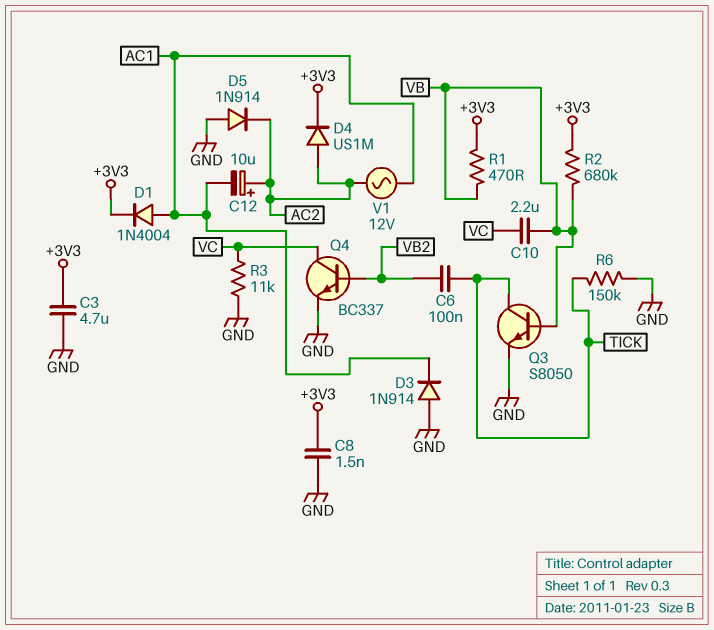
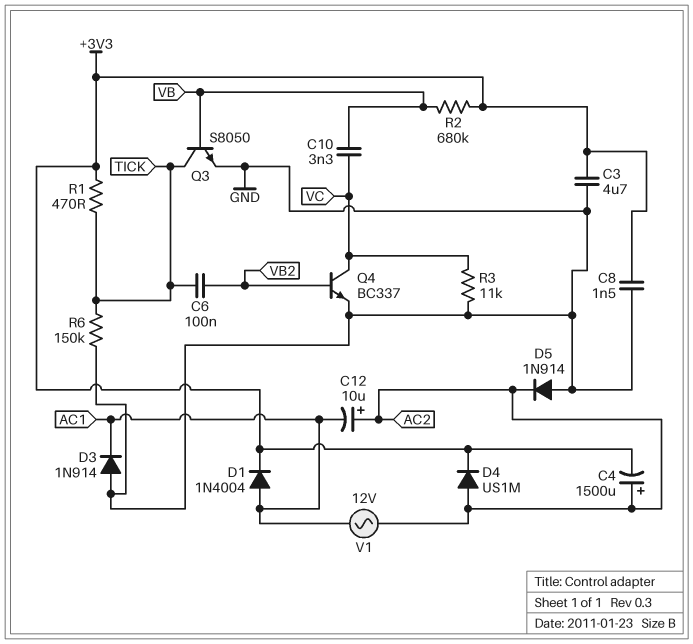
C4: none -> 1500uF (plus AC2, minus +3V3)
C10: 2.2uF (VB, VC) -> 3.3nF (VB, VC)
R1: 470 (+3V3, VB) -> 470 (+3V3, TICK)

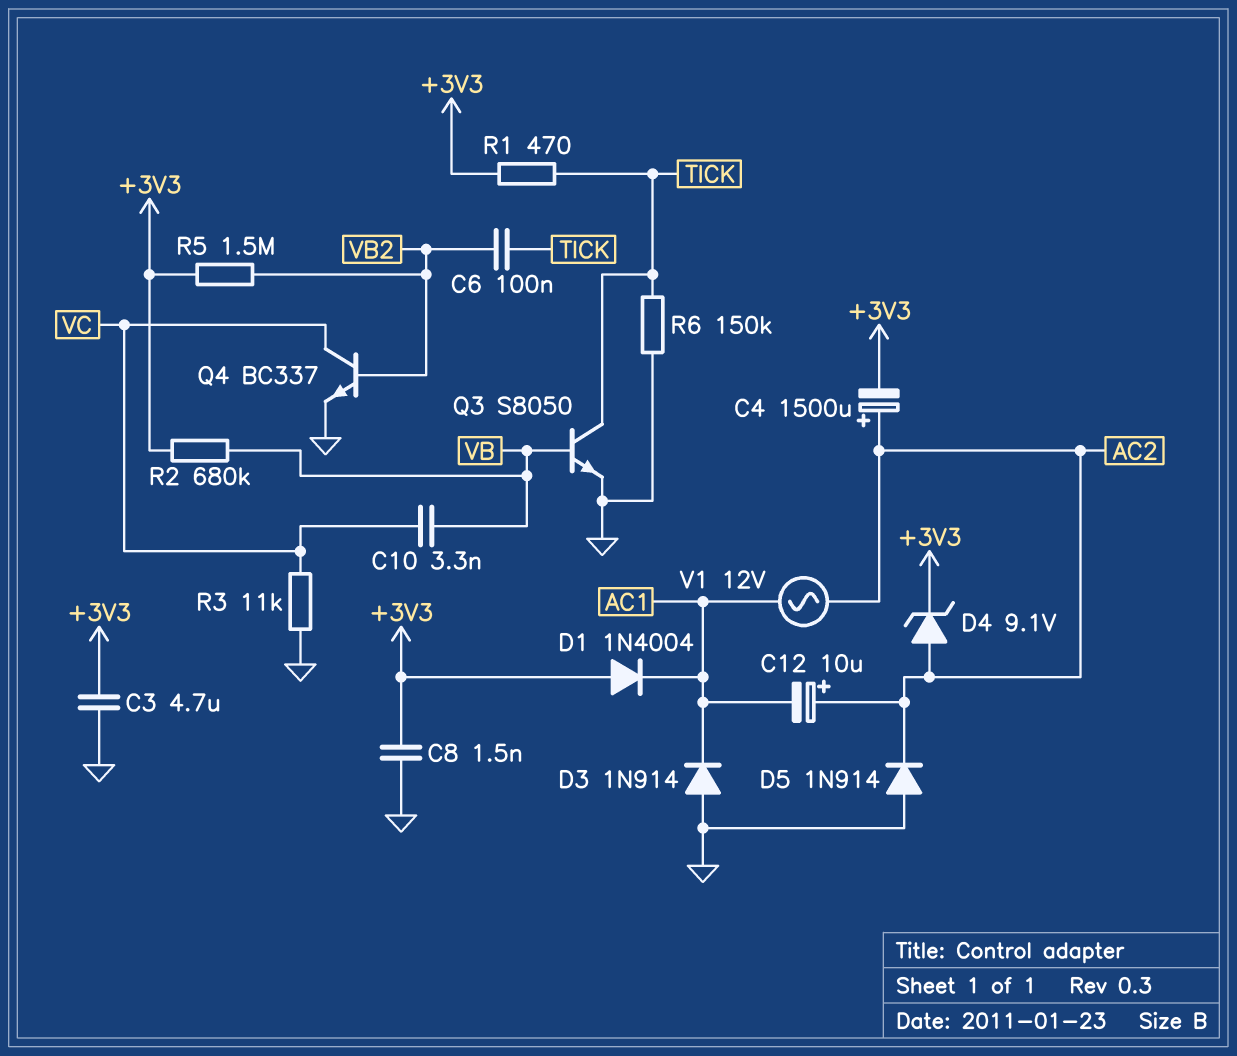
D1: diode 1N4004 (A AC1, K +3V3) -> diode 1N4004 (A +3V3, K AC1)
D4: diode US1M (A AC2, K +3V3) -> zener 9.1V (A AC2, K +3V3)
R5: none -> 1.5M (+3V3, VB2)

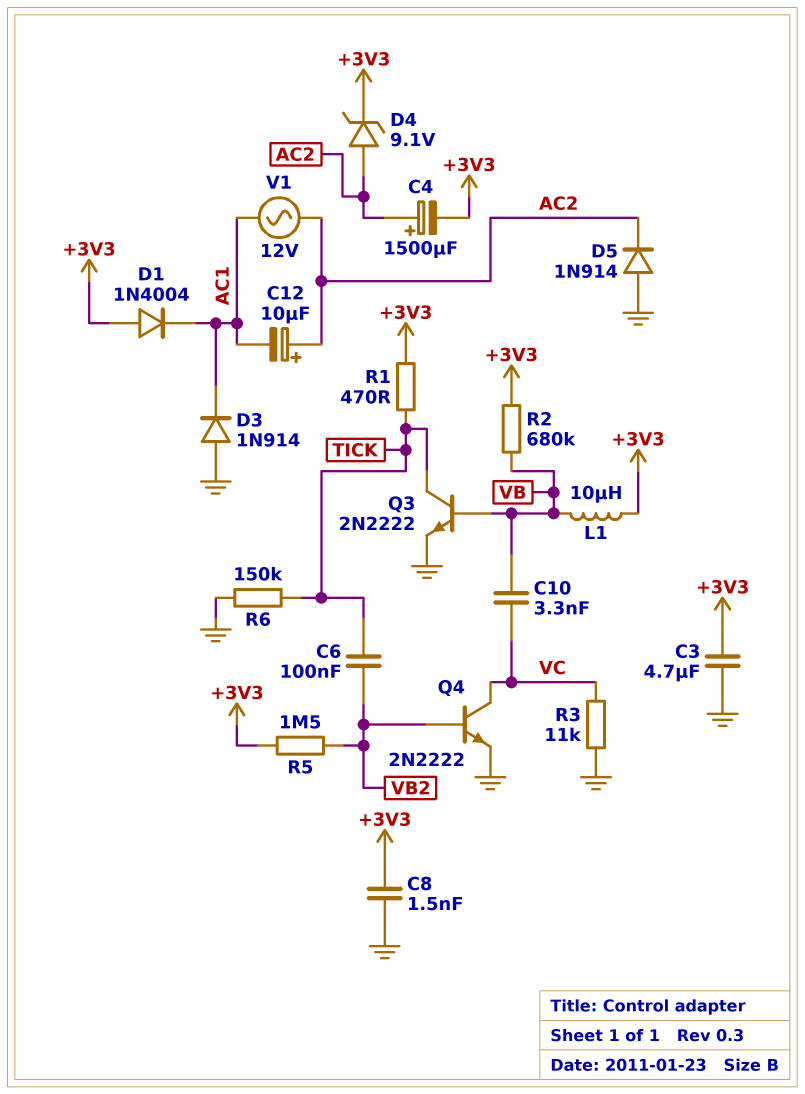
L1: none -> 10uH (+3V3, VB)
Q3: NPN S8050 (B VB, C TICK, E GND) -> NPN 2N2222 (B VB, C TICK, E GND)
Q4: NPN BC337 (B VB2, C VC, E GND) -> NPN 2N2222 (B VB2, C VC, E GND)

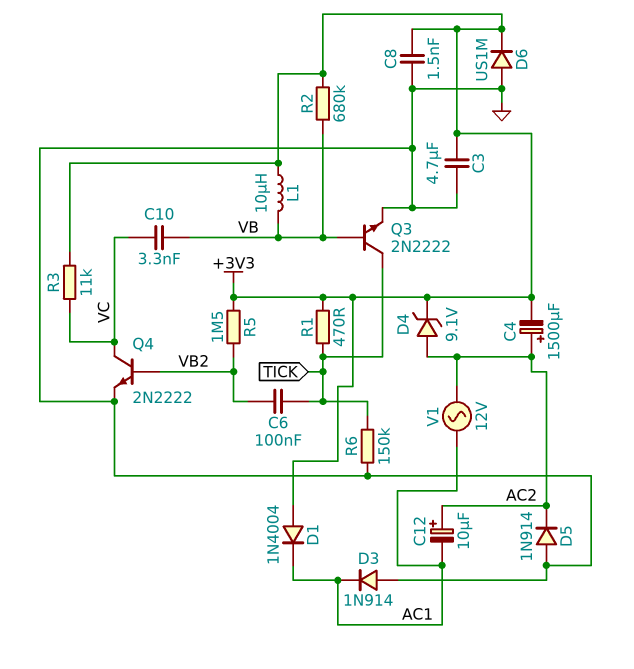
D6: none -> diode US1M (A GND, K +3V3)
R3: 11k (GND, VC) -> 11k (+3V3, VC)

